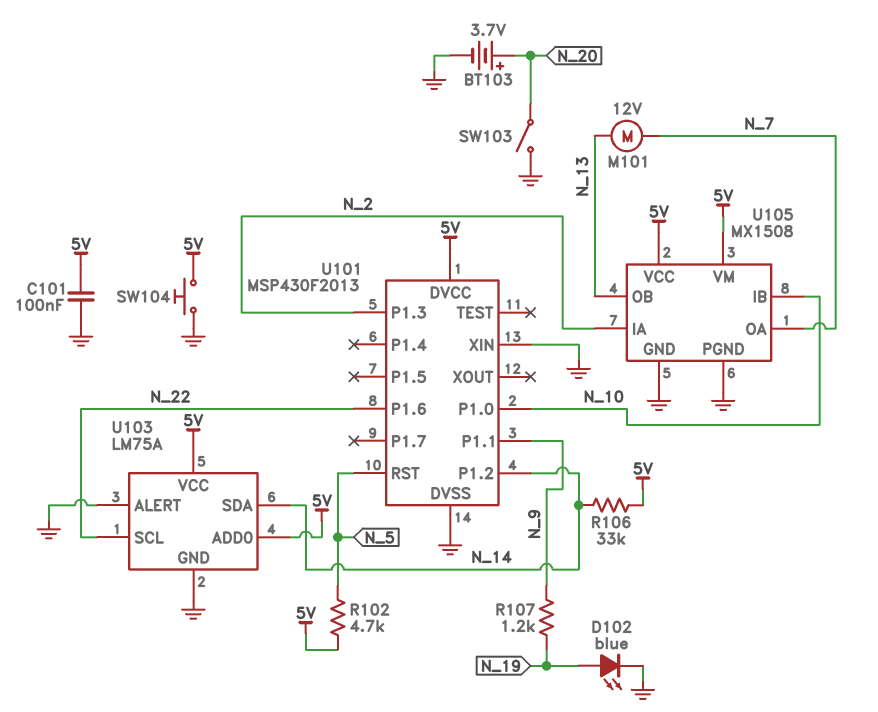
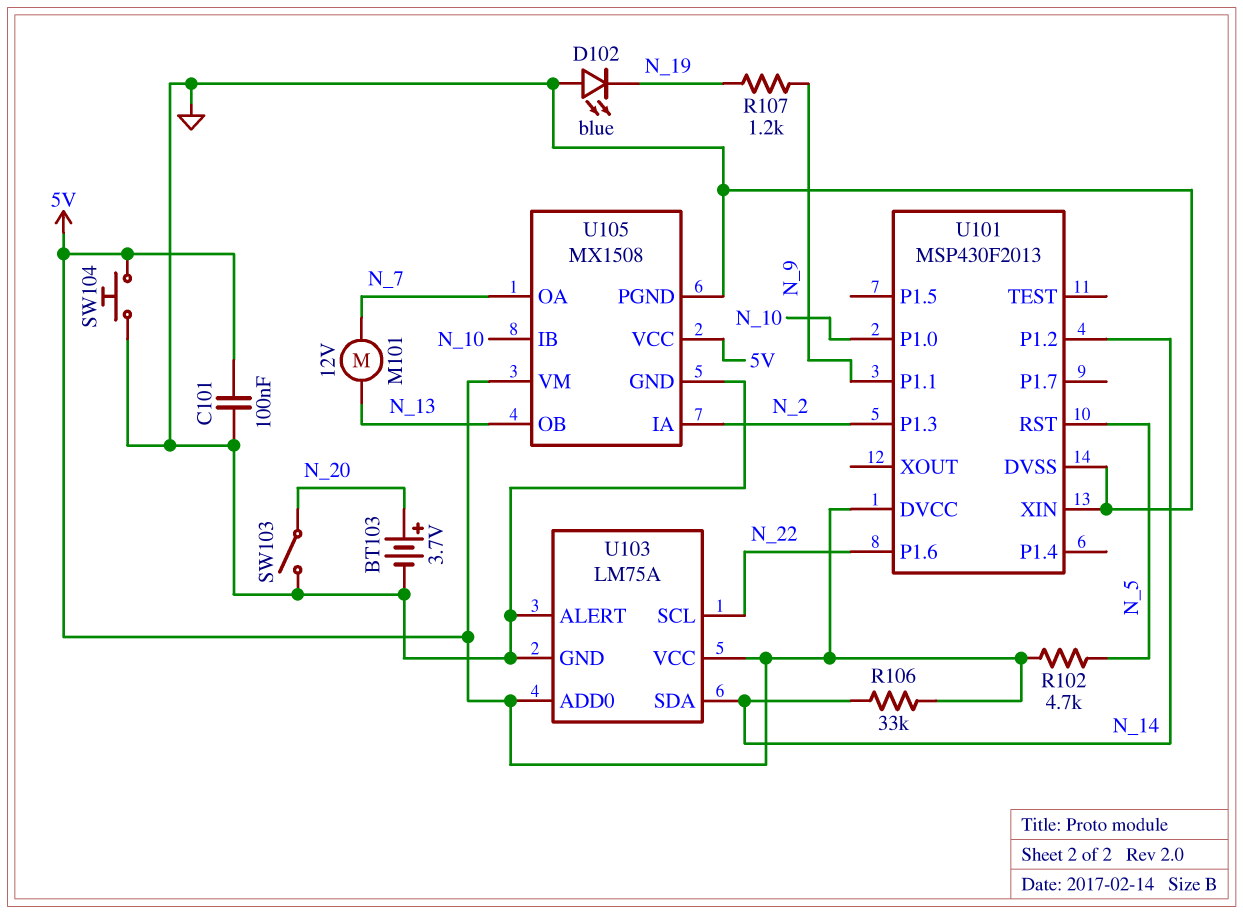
D102: LED blue (A N_19, K GND) -> LED blue (A GND, K N_19)

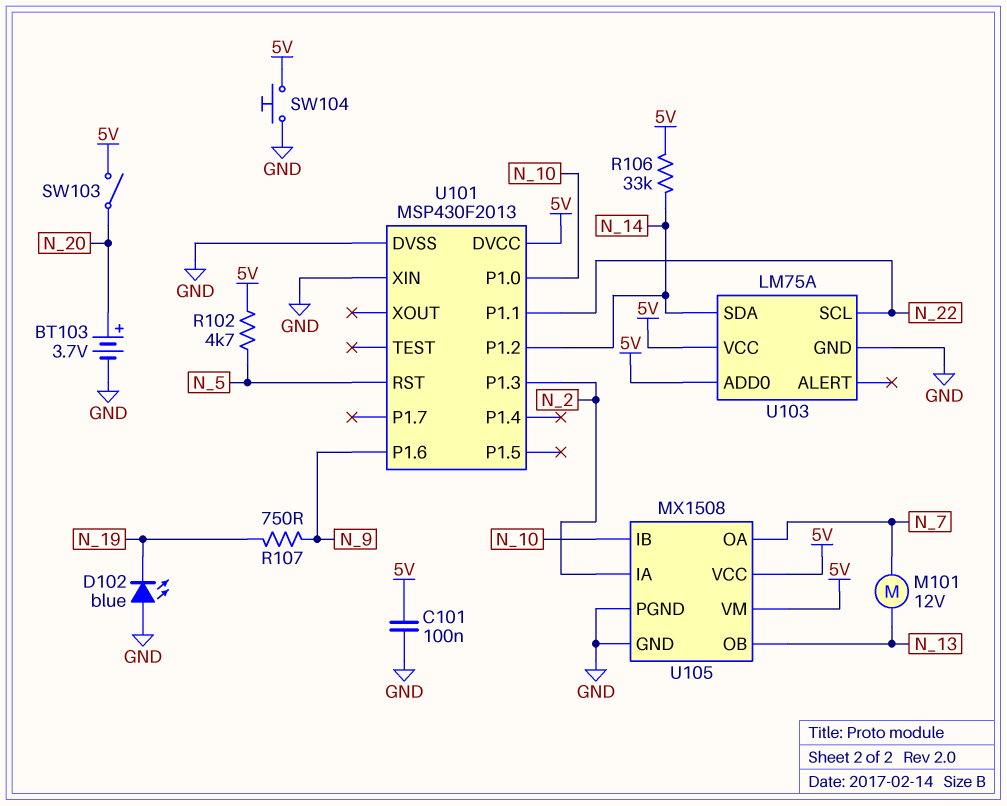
R107: 1.2k (N_9, N_19) -> 750 (N_9, N_19)
SW103: switch (GND, N_20) -> switch (5V, N_20)
U101 pin P1.1: N_9 -> N_22
U101 pin P1.6: N_22 -> N_9
U103 pin ALERT: GND -> none

